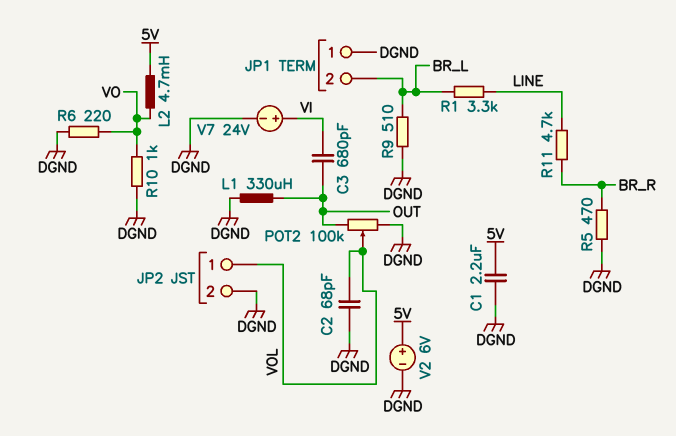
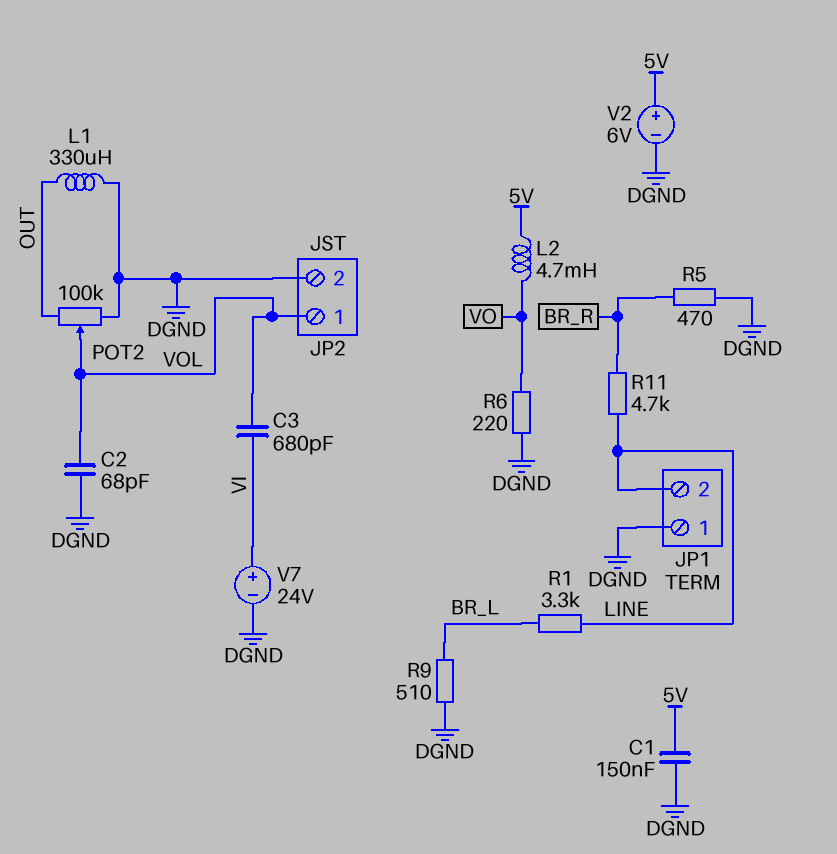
C1: 2.2uF (5V, DGND) -> 150nF (5V, DGND)
C3: 680pF (OUT, VI) -> 680pF (VI, VOL)
JP1 pin 2: BR_L -> LINE
R10: 1k (DGND, VO) -> none

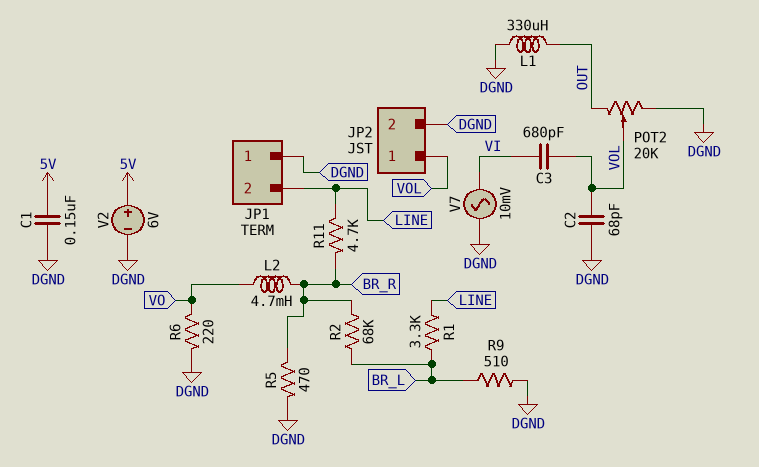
L2: 4.7mH (5V, VO) -> 4.7mH (BR_R, VO)
POT2: 100k (DGND, OUT, wiper VOL) -> 20k (DGND, OUT, wiper VOL)
R2: none -> 68k (BR_L, BR_R)
V7: 24V (plus VI, minus DGND) -> AC 10mV (DGND, VI)

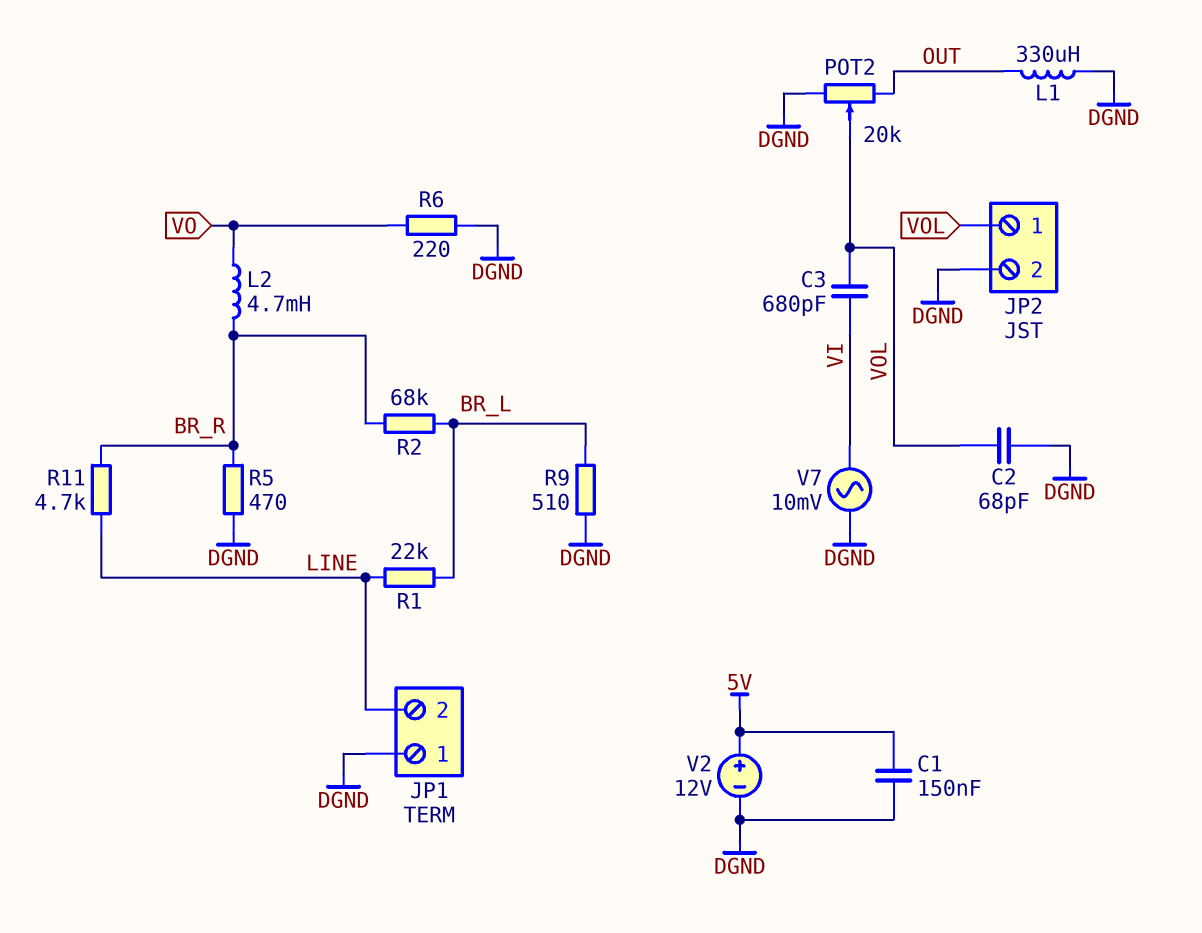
R1: 3.3k (BR_L, LINE) -> 22k (BR_L, LINE)
V2: 6V (plus 5V, minus DGND) -> 12V (plus 5V, minus DGND)

